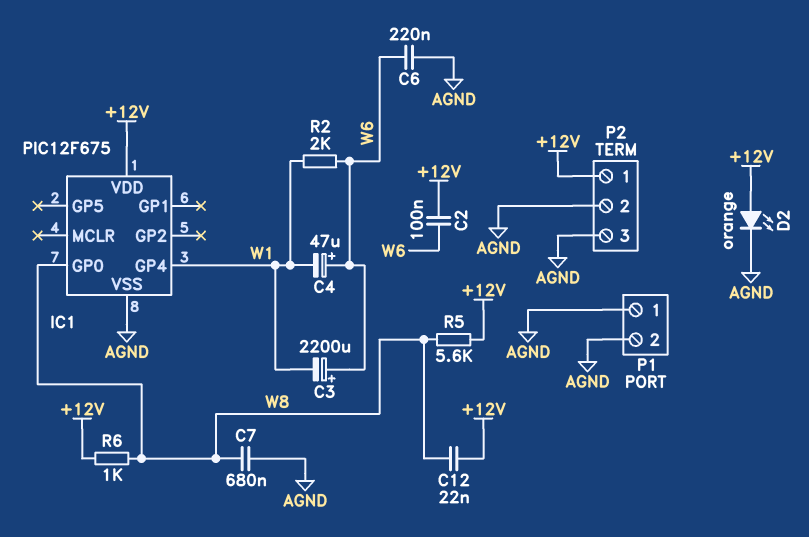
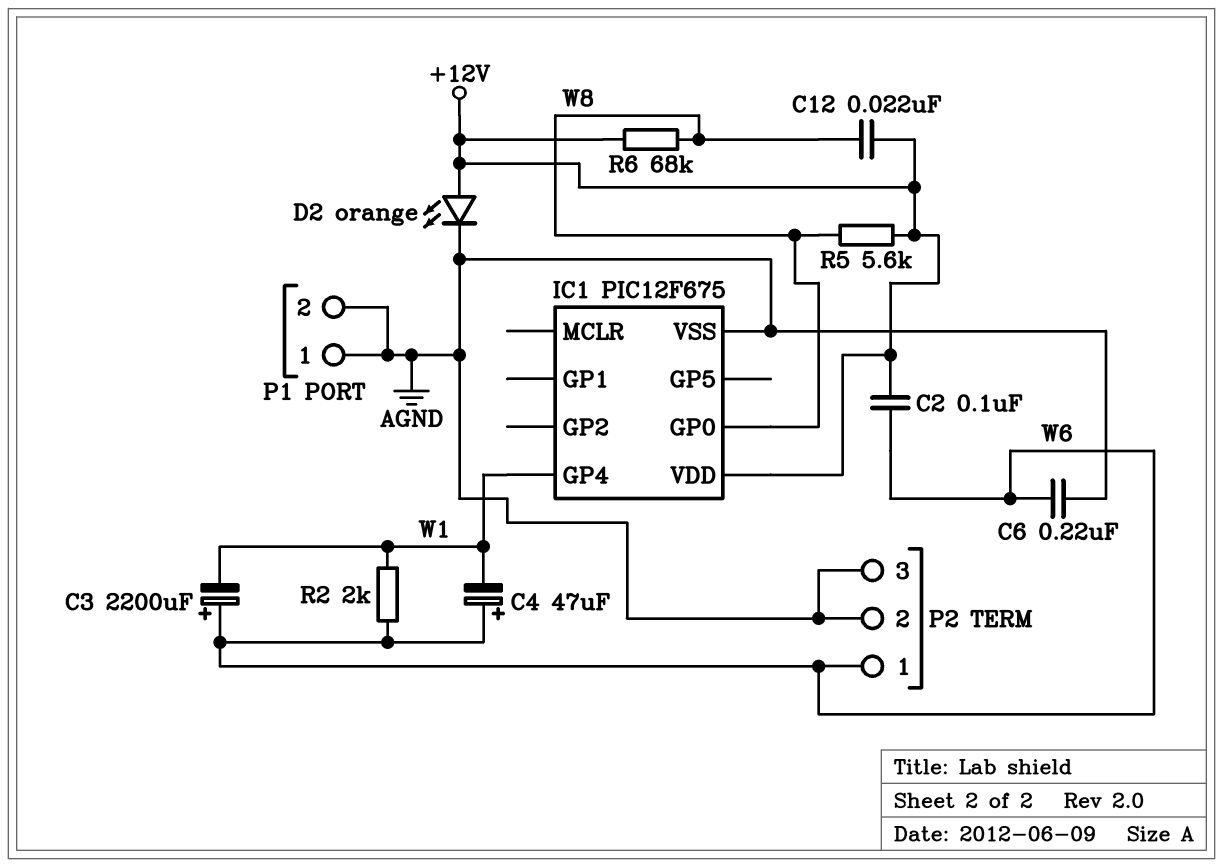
C7: 680nF (AGND, W8) -> none
P2 pin 1: +12V -> W6
R6: 1k (+12V, W8) -> 68k (+12V, W8)

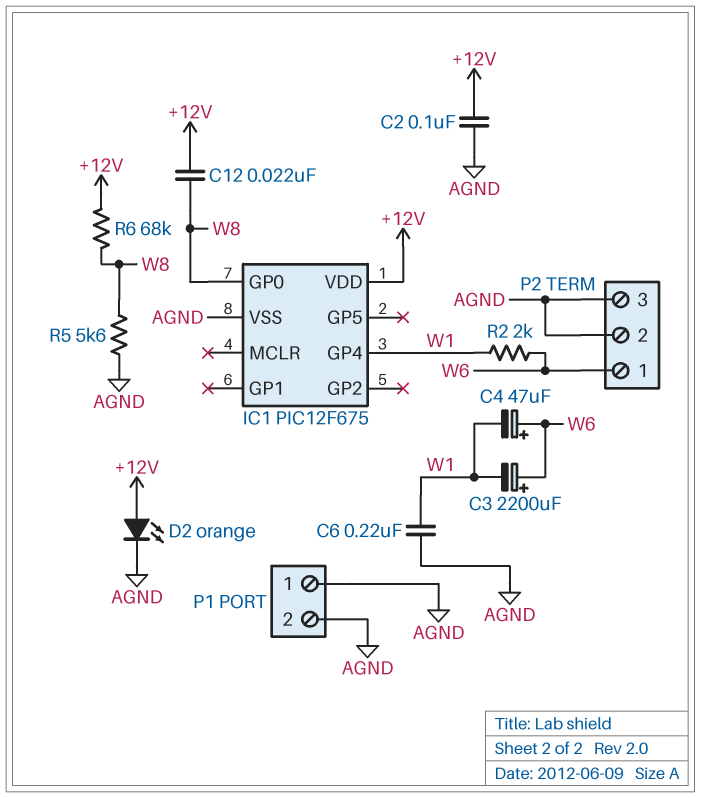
C2: 100nF (+12V, W6) -> 100nF (+12V, AGND)
C6: 220nF (AGND, W6) -> 220nF (AGND, W1)
R5: 5.6k (+12V, W8) -> 5.6k (AGND, W8)

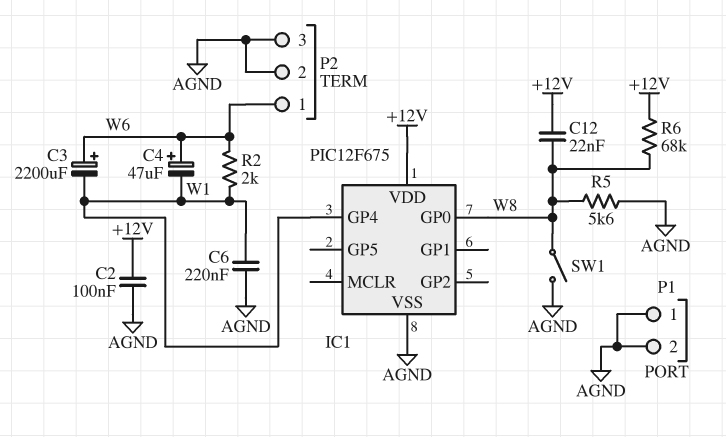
D2: LED orange (A +12V, K AGND) -> none
SW1: none -> switch (AGND, W8)

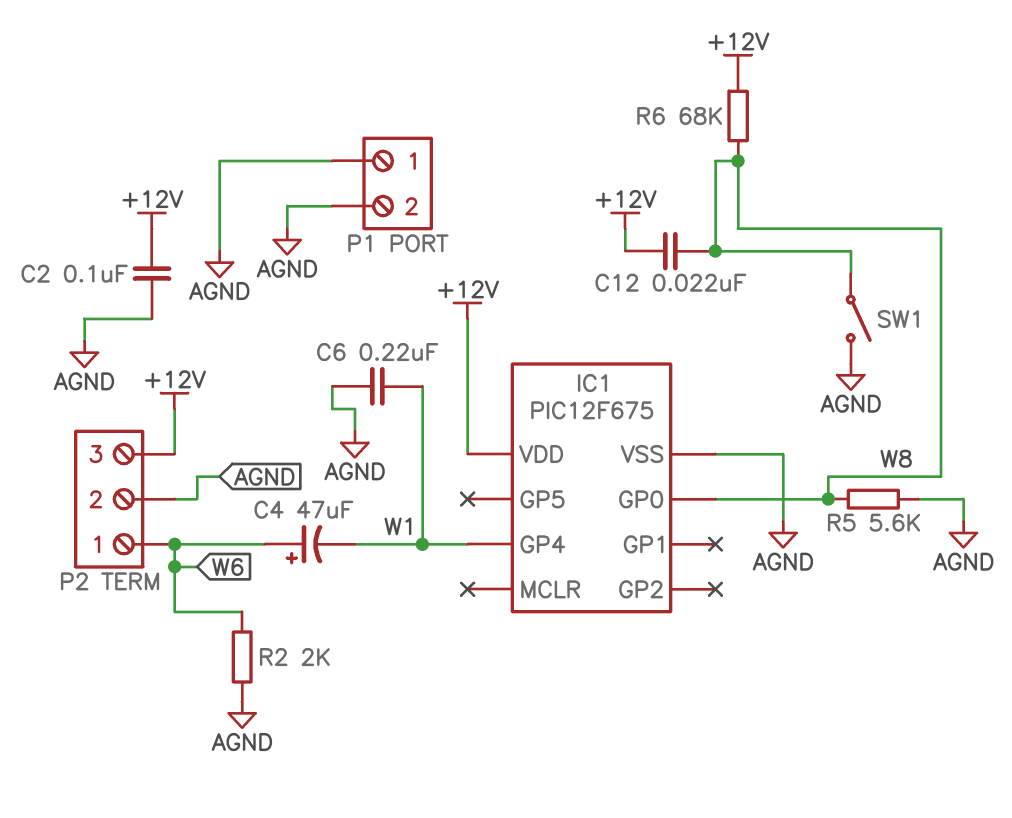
C3: 2200uF (plus W6, minus W1) -> none
P2 pin 3: AGND -> +12V
R2: 2k (W1, W6) -> 2k (AGND, W6)

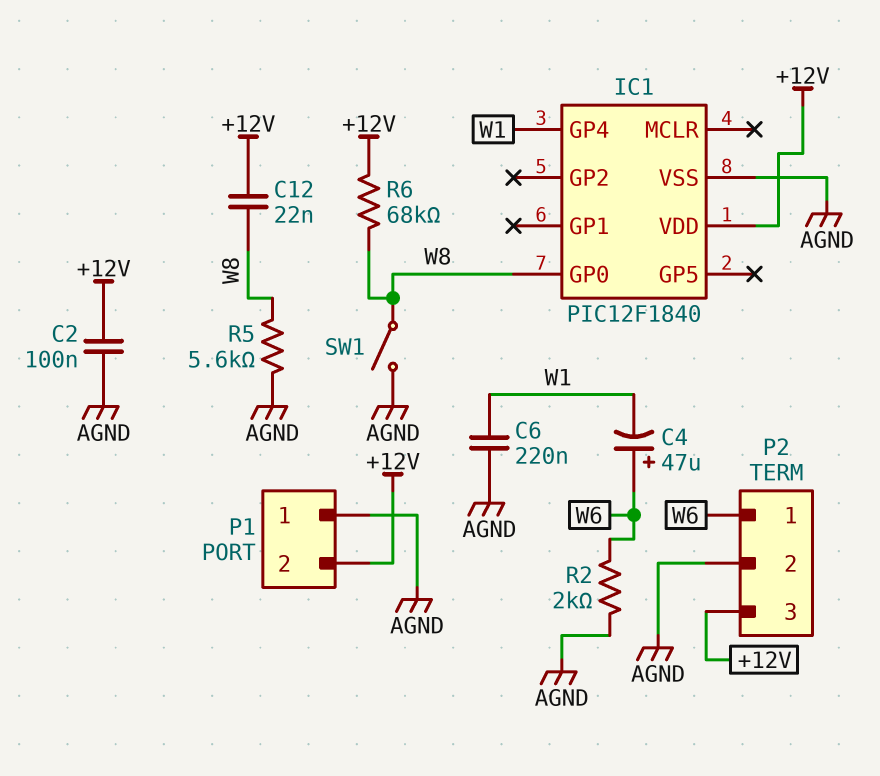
IC1: PIC12F675 -> PIC12F1840
P1 pin 2: AGND -> +12V

